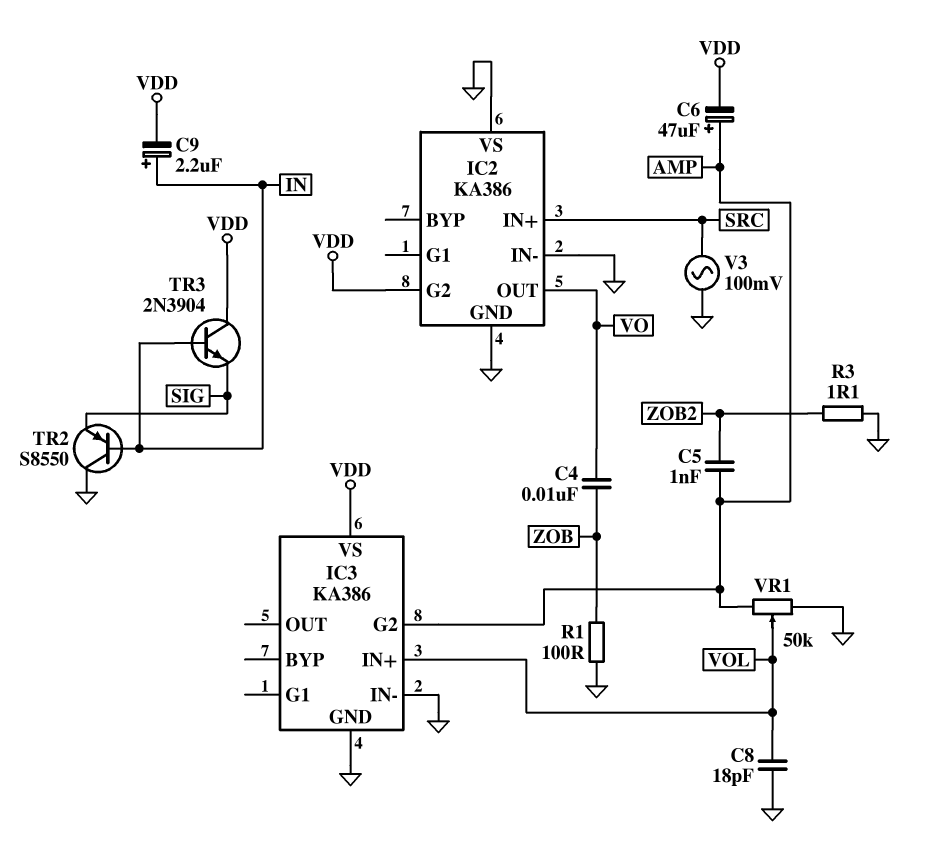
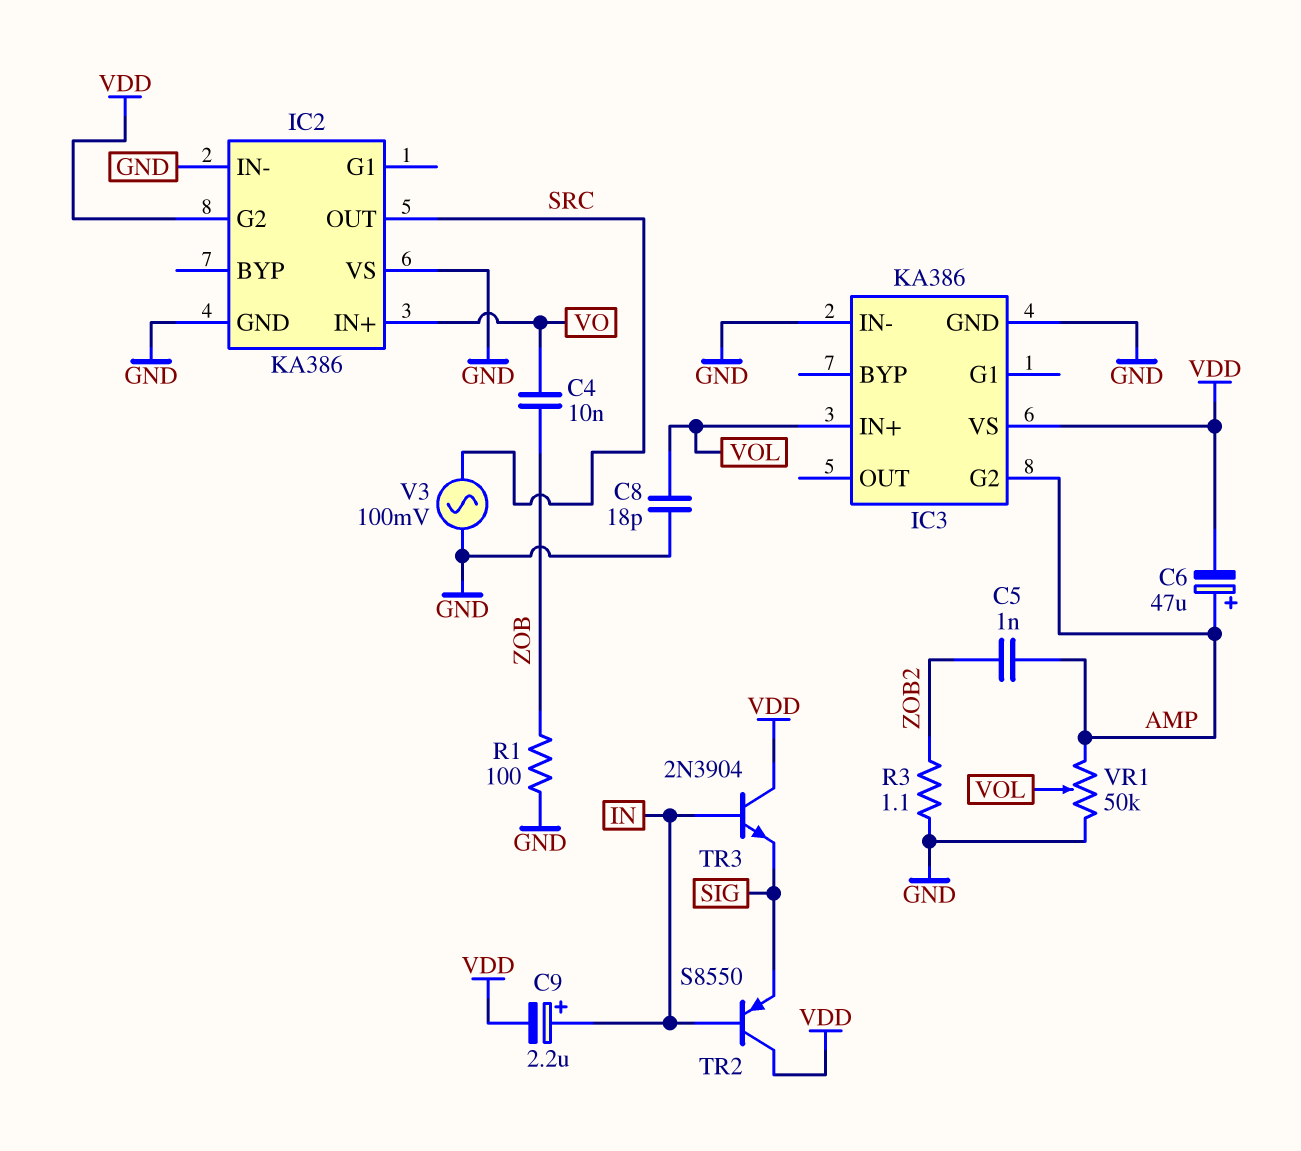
IC2 pin IN+: SRC -> VO
IC2 pin OUT: VO -> SRC
TR2: PNP S8550 (B IN, C GND, E SIG) -> PNP S8550 (B IN, C VDD, E SIG)

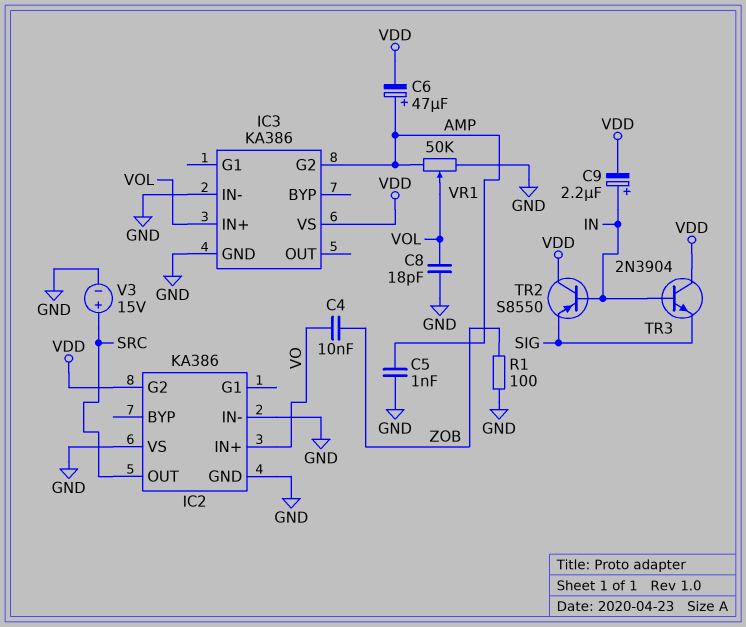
C5: 1nF (AMP, ZOB2) -> 1nF (AMP, GND)
R3: 1.1 (GND, ZOB2) -> none
V3: AC 100mV (GND, SRC) -> 15V (plus SRC, minus GND)

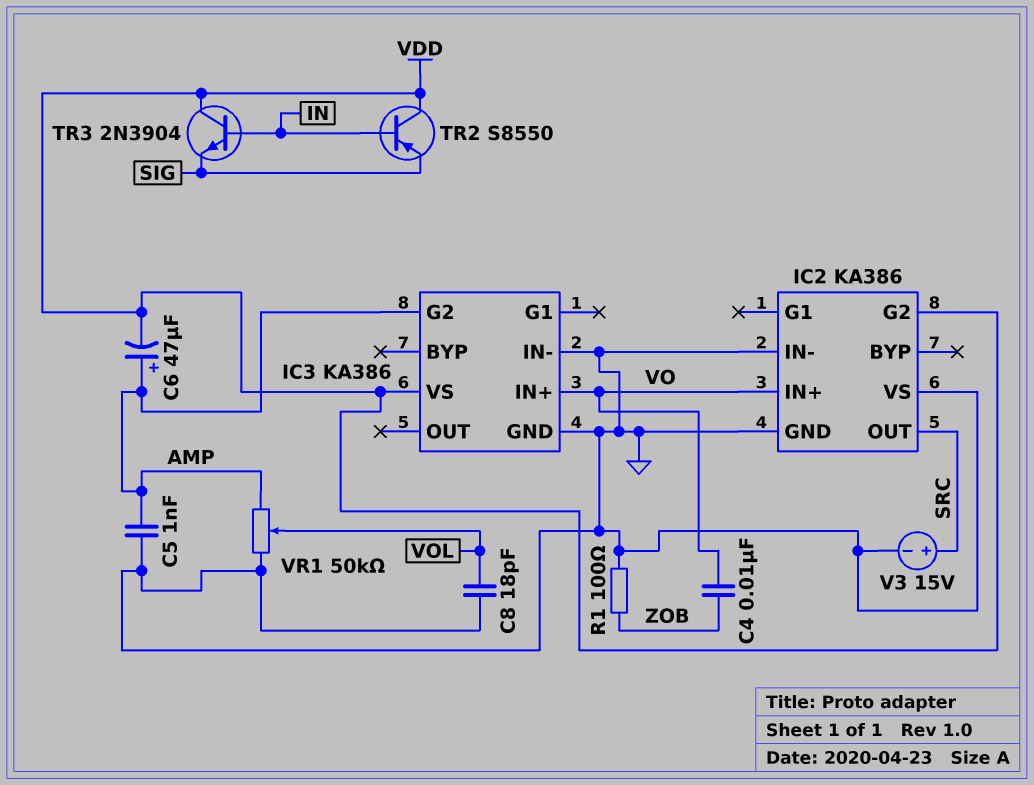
C9: 2.2uF (plus IN, minus VDD) -> none
IC3 pin IN+: VOL -> VO

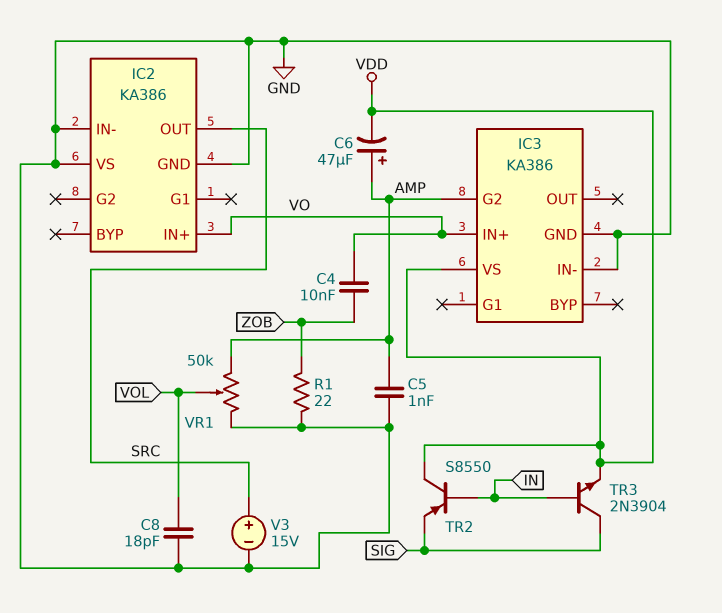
IC2 pin G2: VDD -> none
R1: 100 (GND, ZOB) -> 22 (GND, ZOB)
TR3: NPN 2N3904 (B IN, C VDD, E SIG) -> NPN 2N3904 (B IN, C SIG, E VDD)

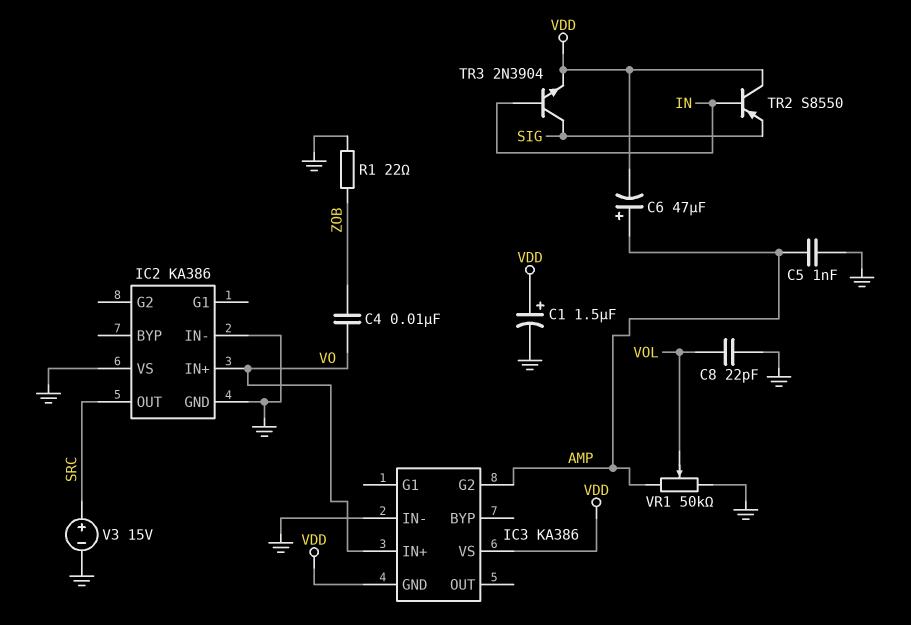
C1: none -> 1.5uF (plus VDD, minus GND)
C8: 18pF (GND, VOL) -> 22pF (GND, VOL)
IC3 pin GND: GND -> VDD

